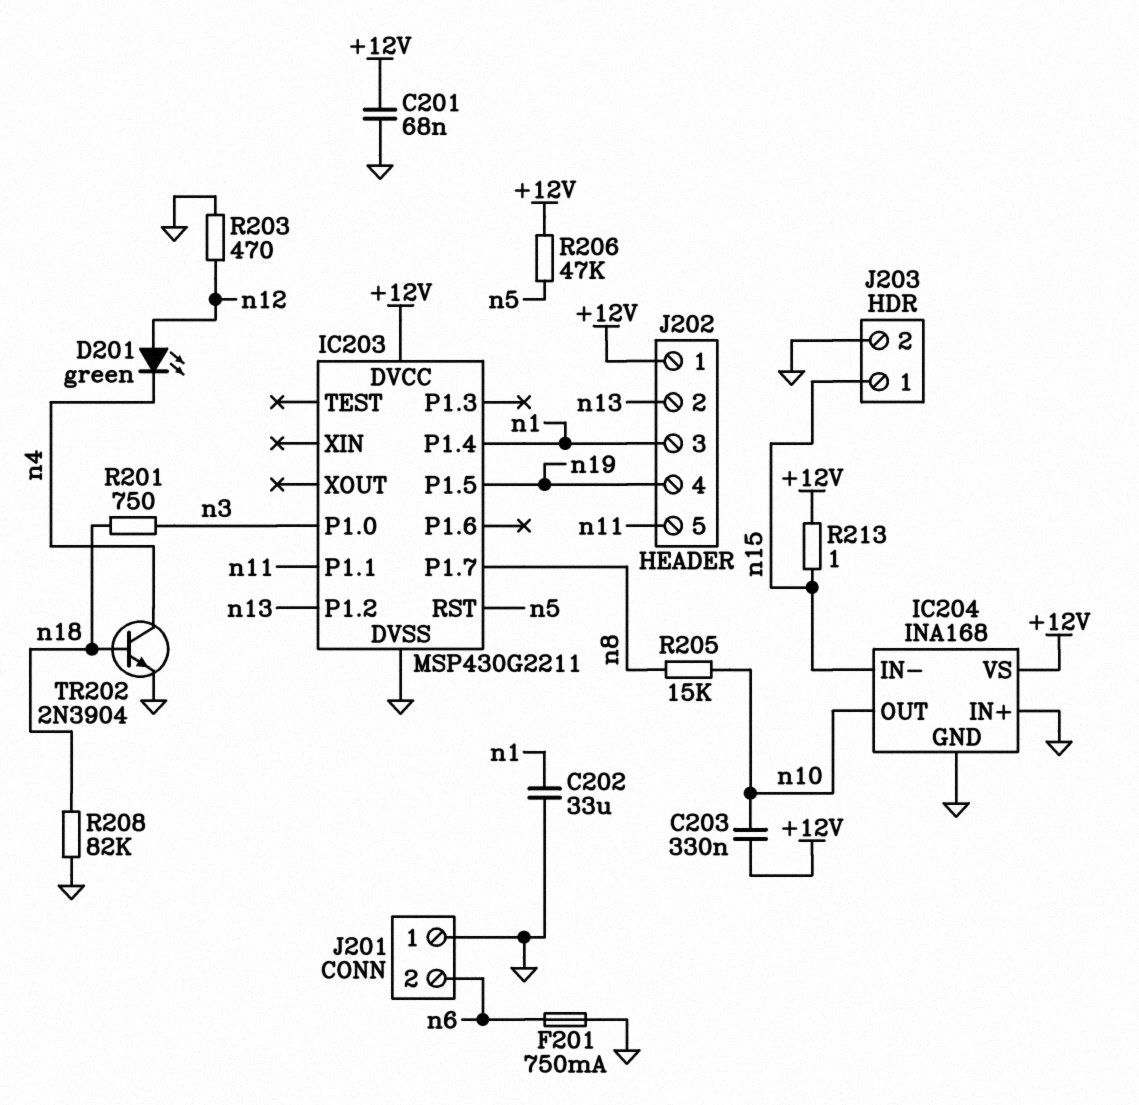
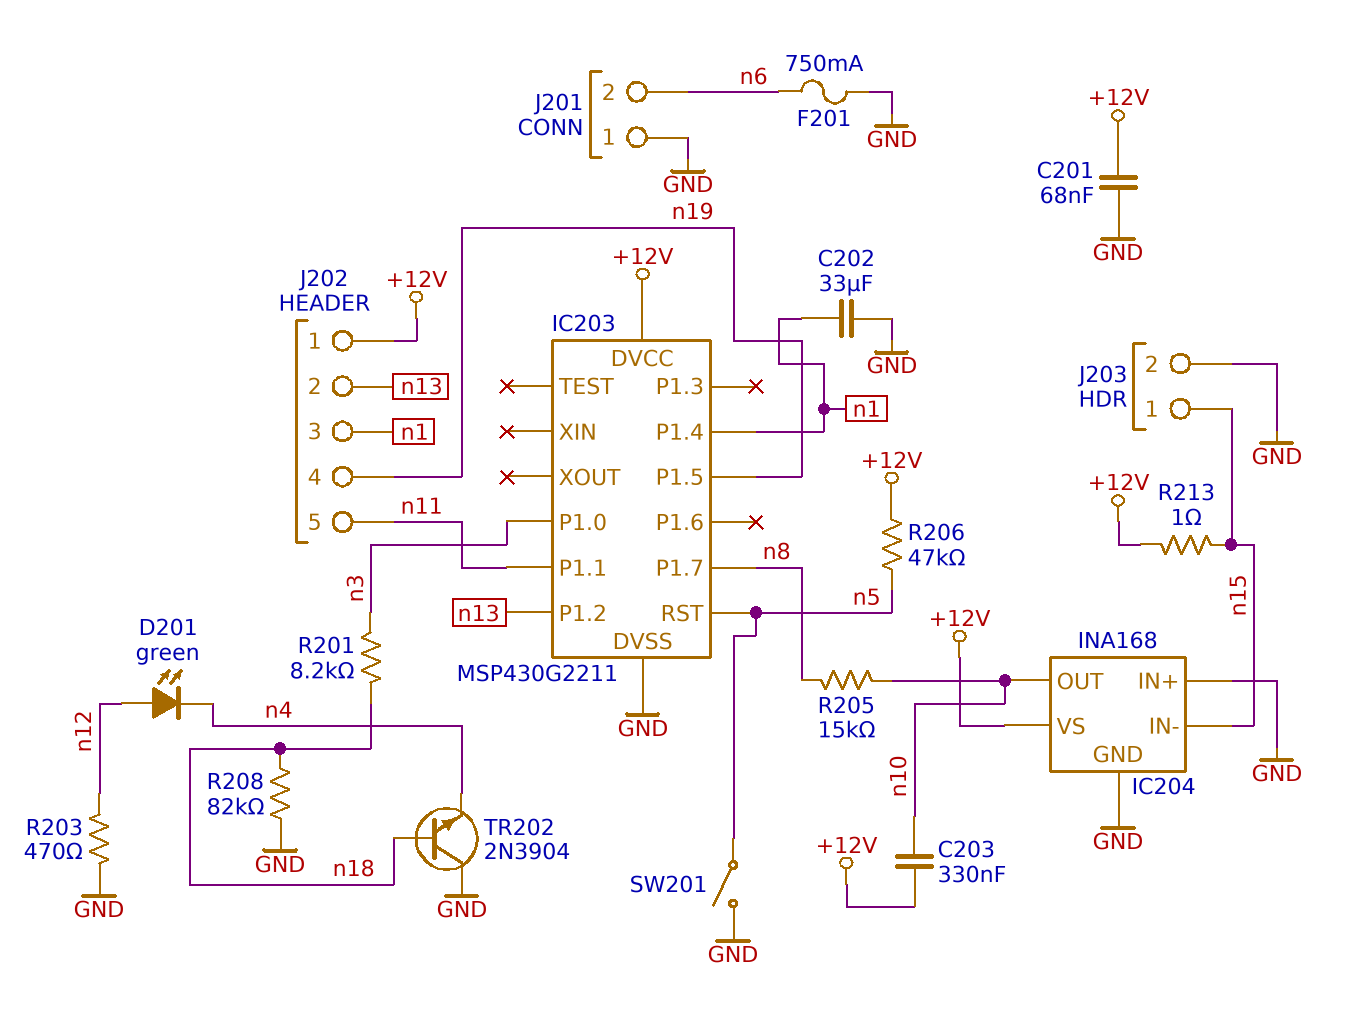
R201: 750 (n3, n18) -> 8.2k (n3, n18)
SW201: none -> switch (GND, n5)
TR202: NPN 2N3904 (B n18, C n4, E GND) -> NPN 2N3904 (B n18, C GND, E n4)

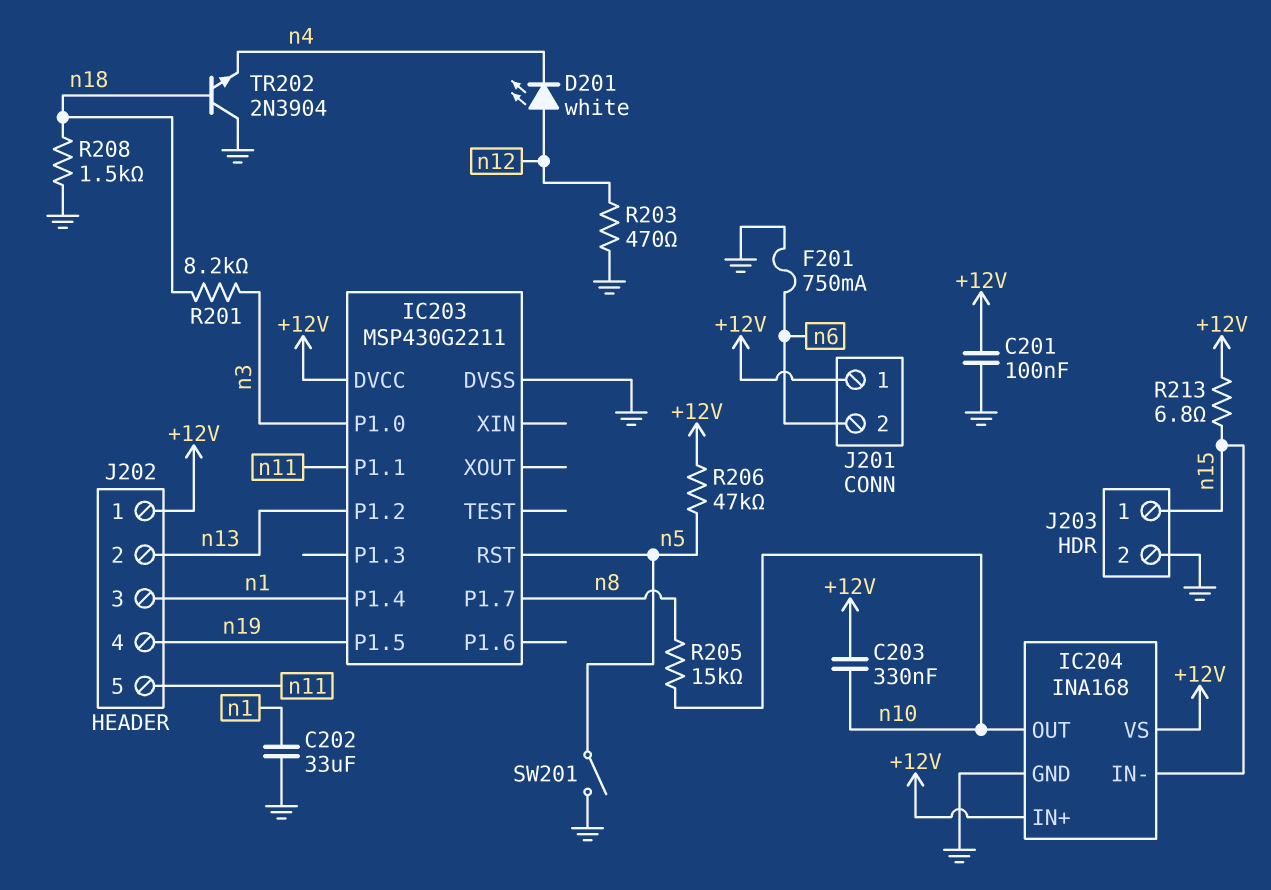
C201: 68nF (+12V, GND) -> 100nF (+12V, GND)
D201: LED green (A n12, K n4) -> LED white (A n12, K n4)
IC204 pin IN+: GND -> +12V
J201 pin 1: GND -> +12V
R208: 82k (GND, n18) -> 1.5k (GND, n18)
R213: 1 (+12V, n15) -> 6.8 (+12V, n15)

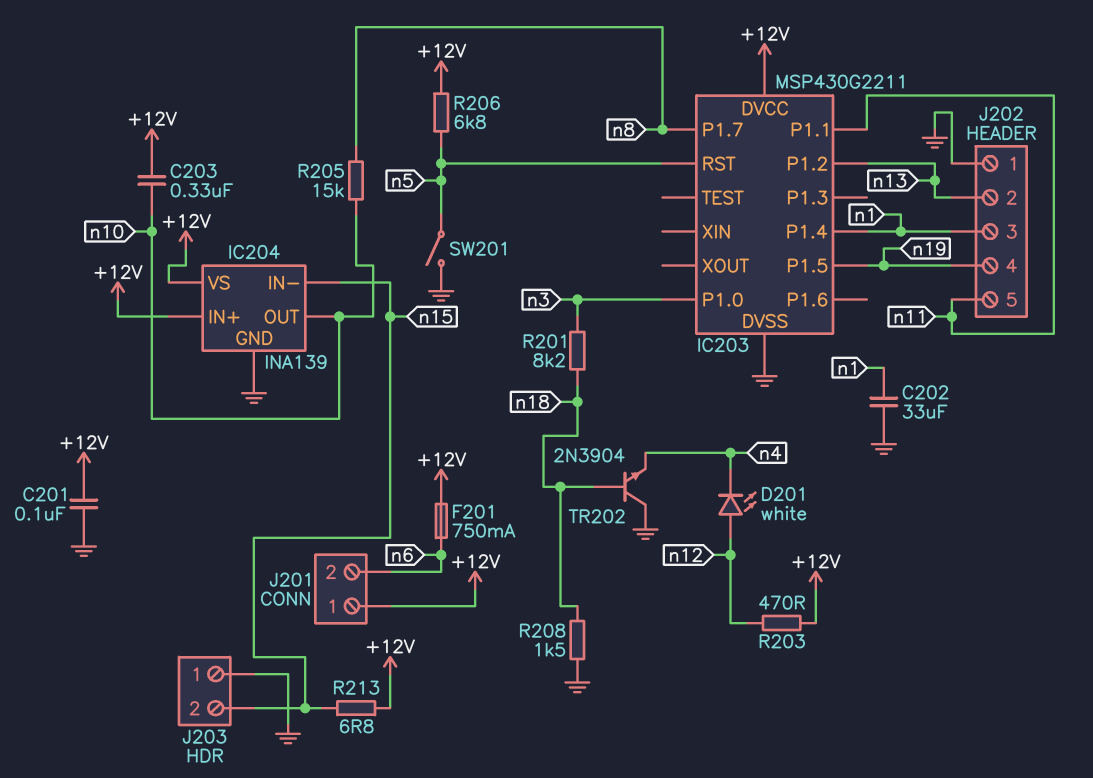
F201: 750mA (GND, n6) -> 750mA (+12V, n6)
IC204: INA168 -> INA139
J202 pin 1: +12V -> GND
J203 pin 1: n15 -> GND
J203 pin 2: GND -> n15
R203: 470 (GND, n12) -> 470 (+12V, n12)
R206: 47k (+12V, n5) -> 6.8k (+12V, n5)

